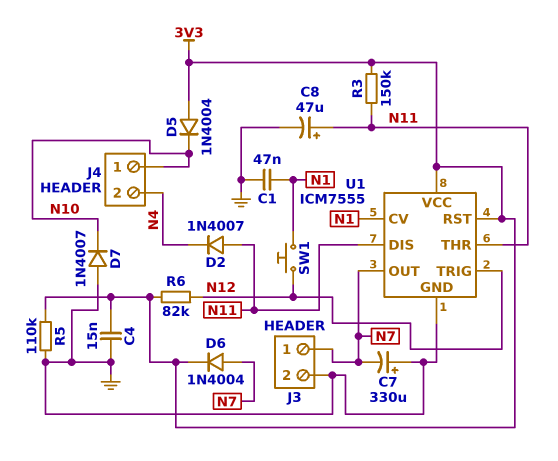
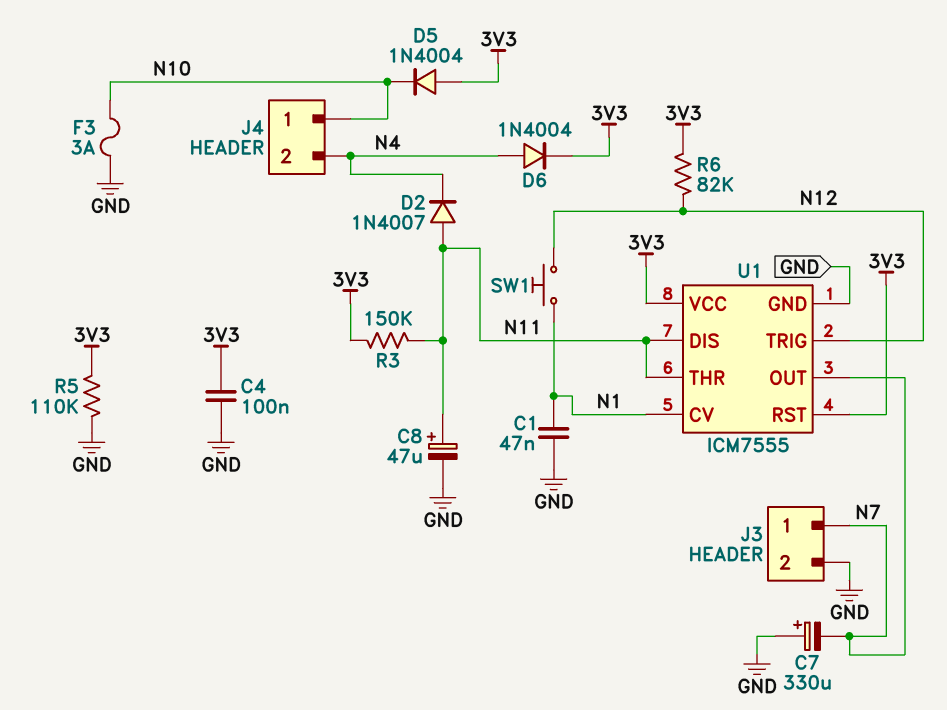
C4: 15nF (3V3, GND) -> 100nF (3V3, GND)
D6: diode 1N4004 (A N7, K 3V3) -> diode 1N4004 (A N4, K 3V3)
D7: diode 1N4007 (A GND, K N10) -> none
F3: none -> 3A (GND, N10)

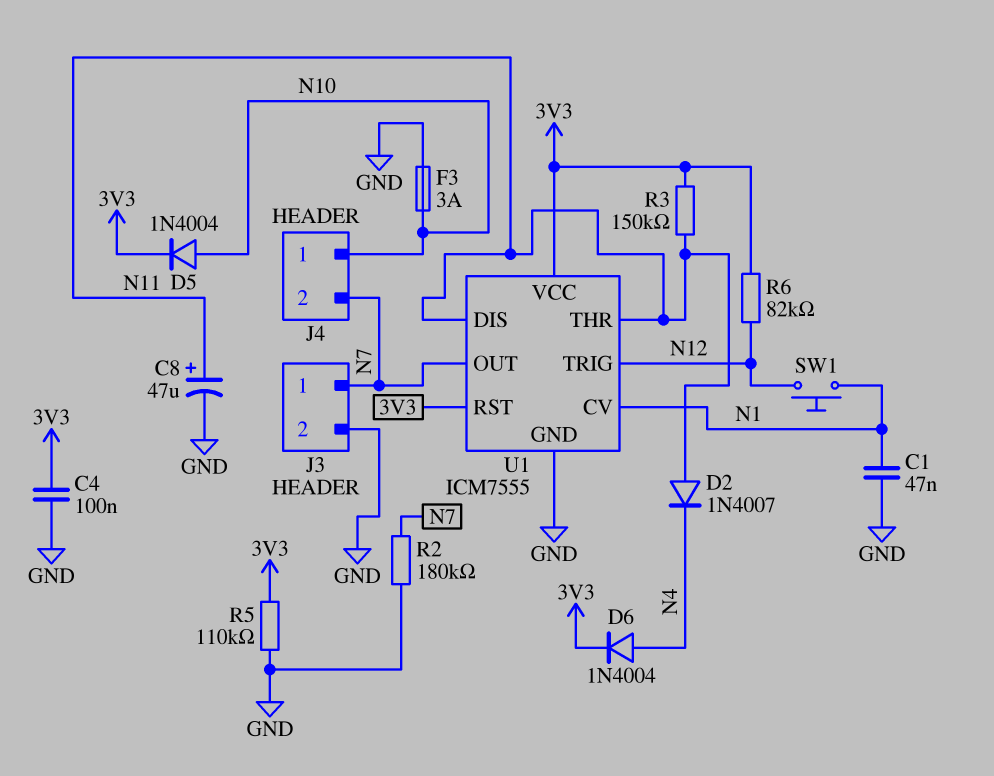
C7: 330uF (plus GND, minus N7) -> none
D5: diode 1N4004 (A 3V3, K N10) -> diode 1N4004 (A N10, K 3V3)
J4 pin 2: N4 -> N7
R2: none -> 180k (GND, N7)

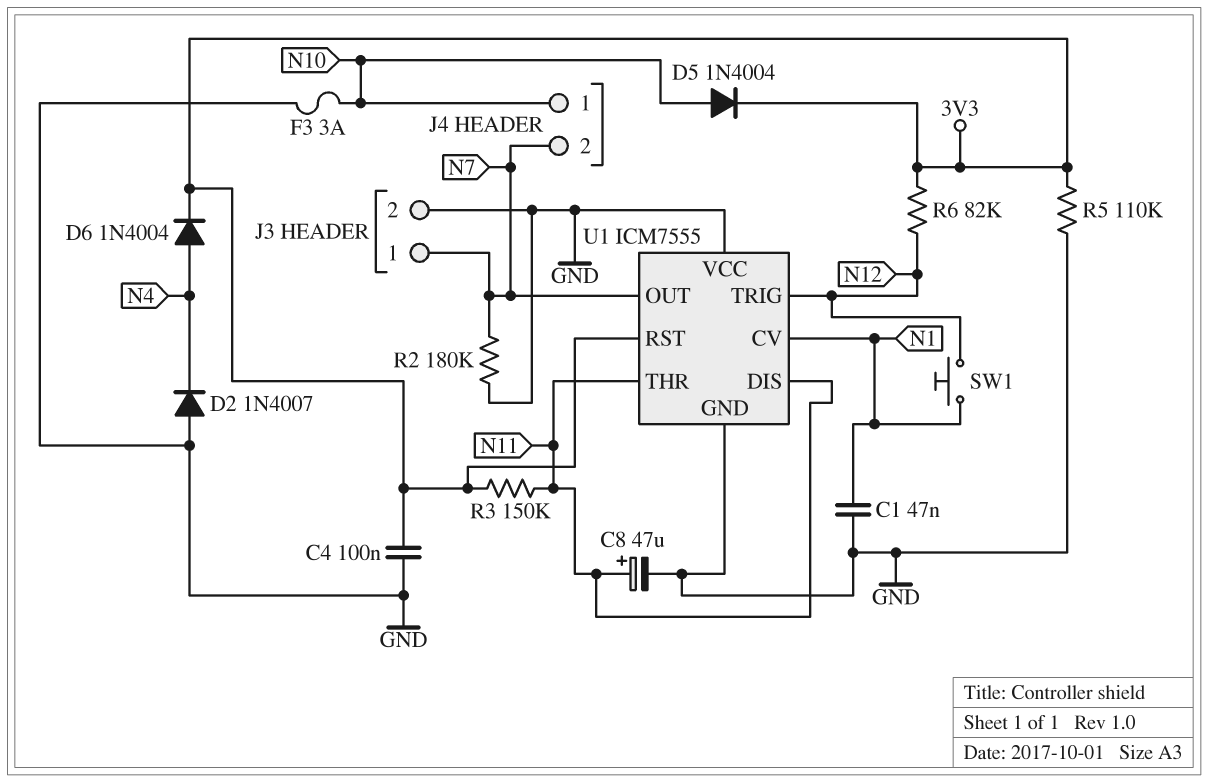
D2: diode 1N4007 (A N11, K N4) -> diode 1N4007 (A GND, K N4)
U1 pin VCC: 3V3 -> GND

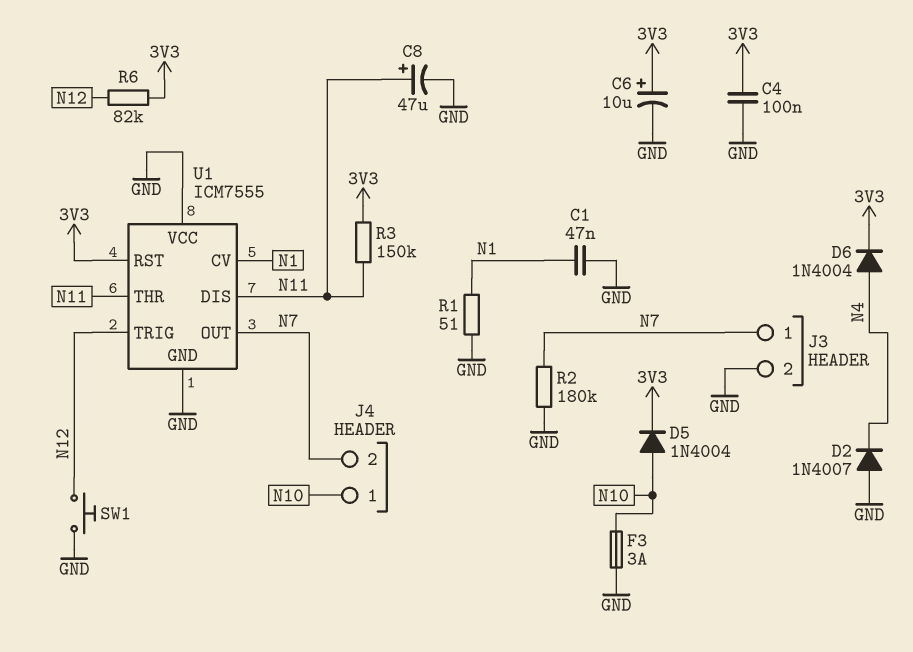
C6: none -> 10uF (plus 3V3, minus GND)
R1: none -> 51 (GND, N1)
R5: 110k (3V3, GND) -> none
SW1: button (N1, N12) -> button (GND, N12)

